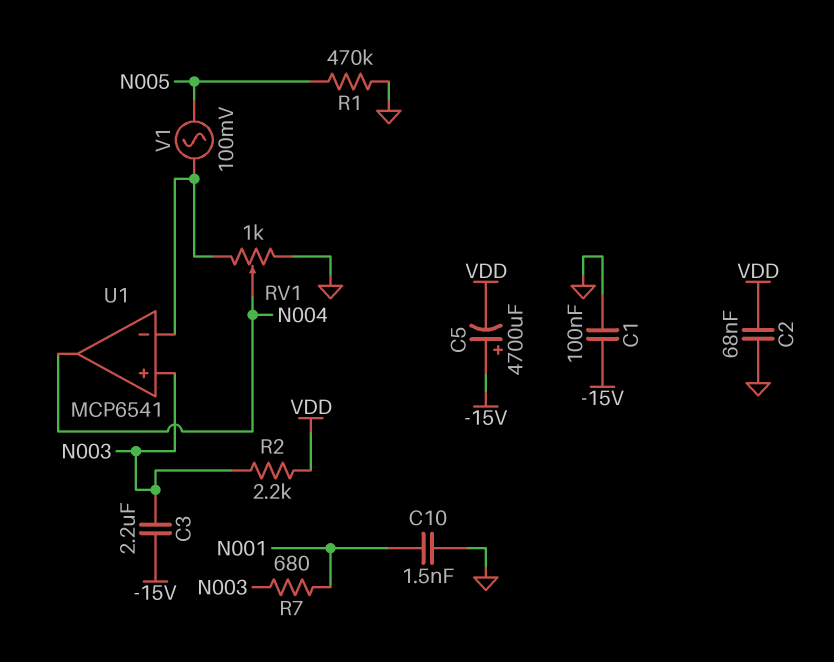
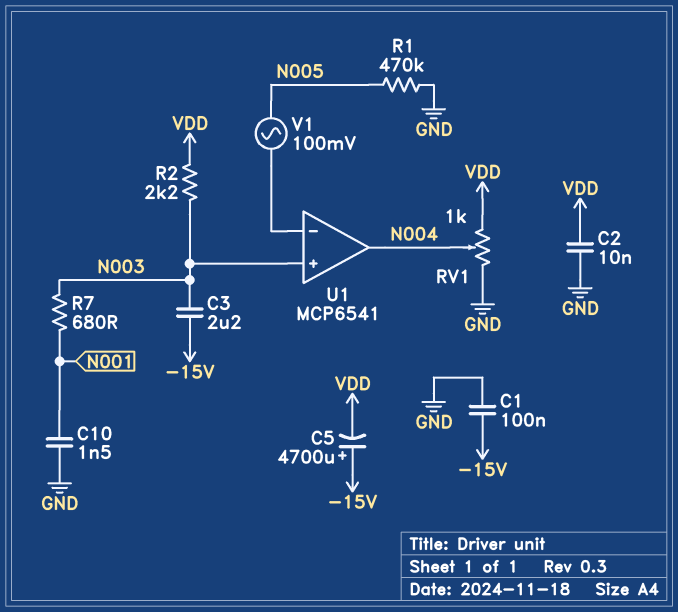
C2: 68nF (GND, VDD) -> 10nF (GND, VDD)
RV1: 1k (GND, U1/in-, wiper N004) -> 1k (GND, VDD, wiper N004)

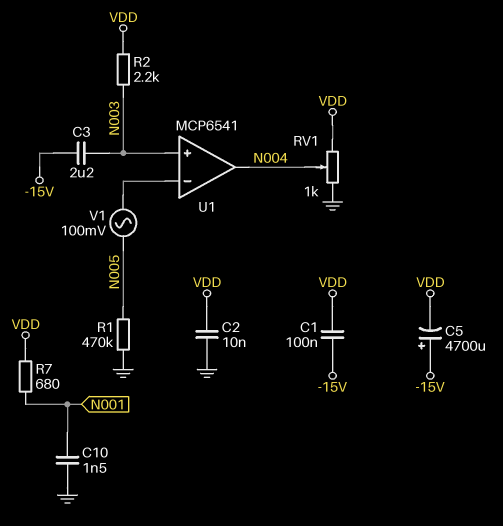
C1: 100nF (-15V, GND) -> 100nF (-15V, VDD)
R7: 680 (N001, N003) -> 680 (N001, VDD)

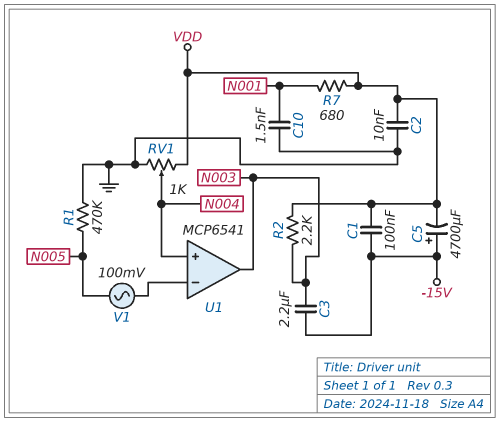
U1 pin in+: N003 -> N004
U1 pin out: N004 -> N003

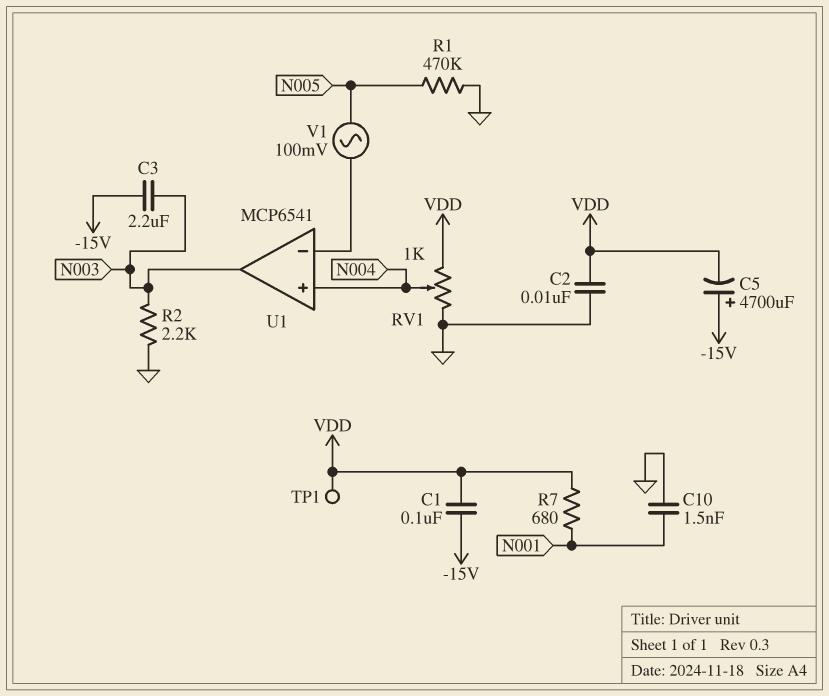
R2: 2.2k (N003, VDD) -> 2.2k (GND, N003)
TP1: none -> test point (VDD)

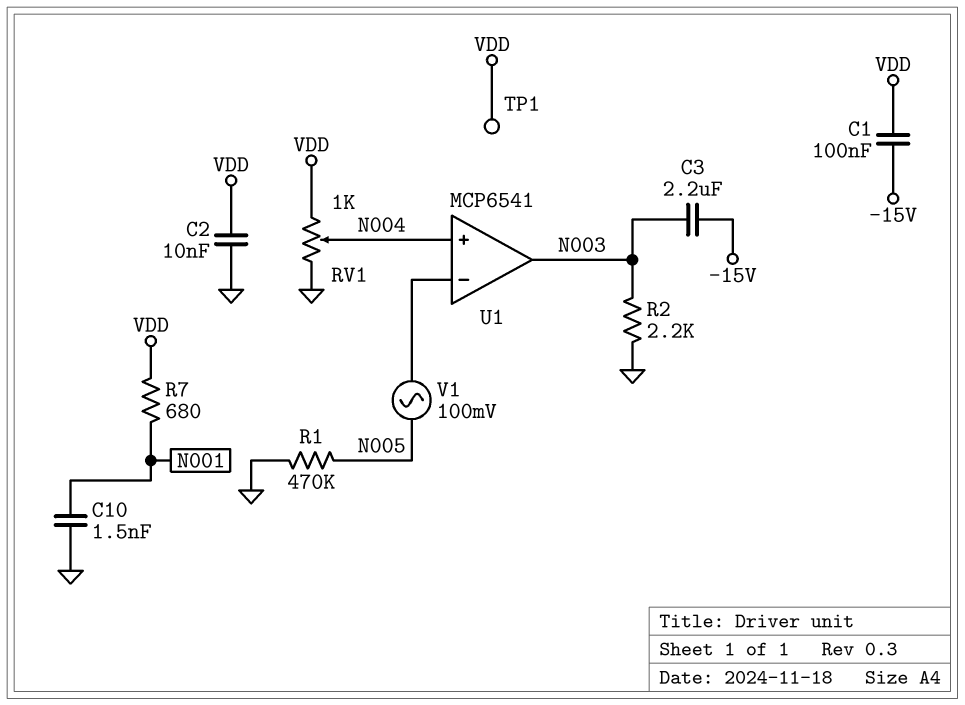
C5: 4700uF (plus -15V, minus VDD) -> none

